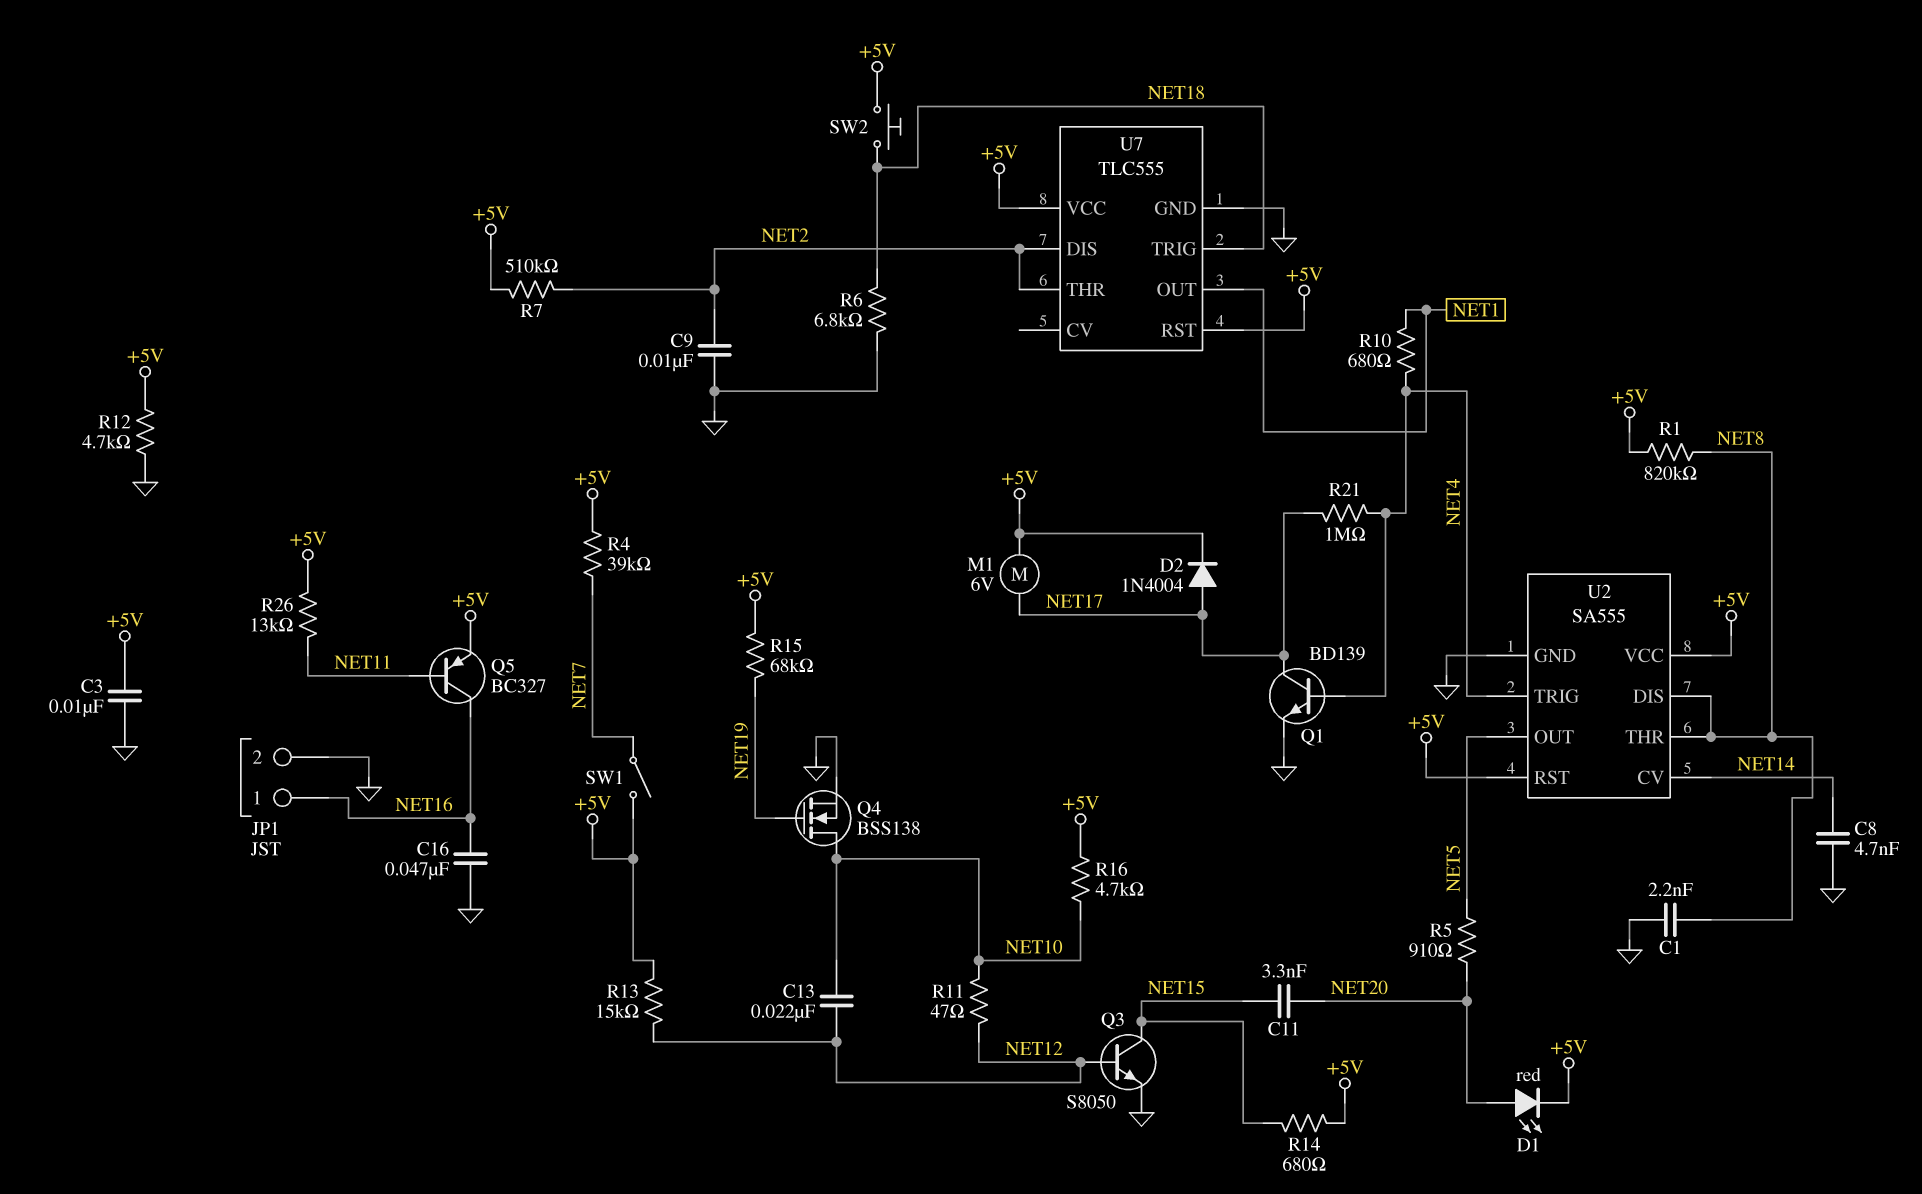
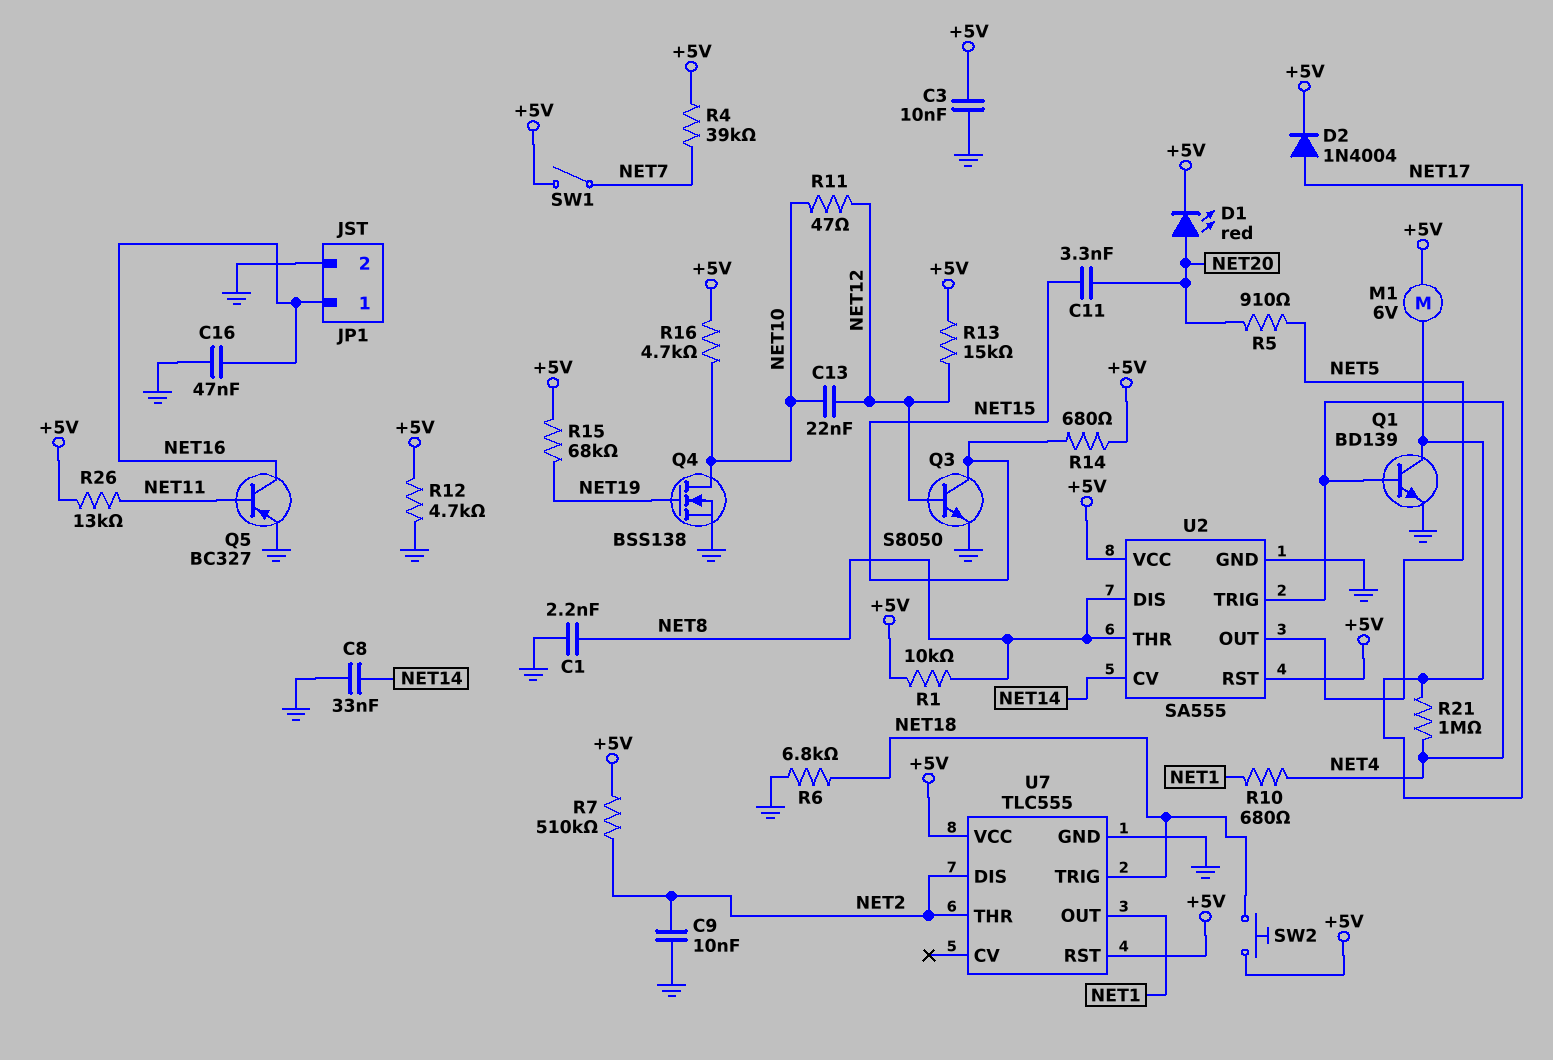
C8: 4.7nF (GND, NET14) -> 33nF (GND, NET14)
Q5: PNP BC327 (B NET11, C NET16, E +5V) -> PNP BC327 (B NET11, C NET16, E GND)
R1: 820k (+5V, NET8) -> 10k (+5V, NET8)

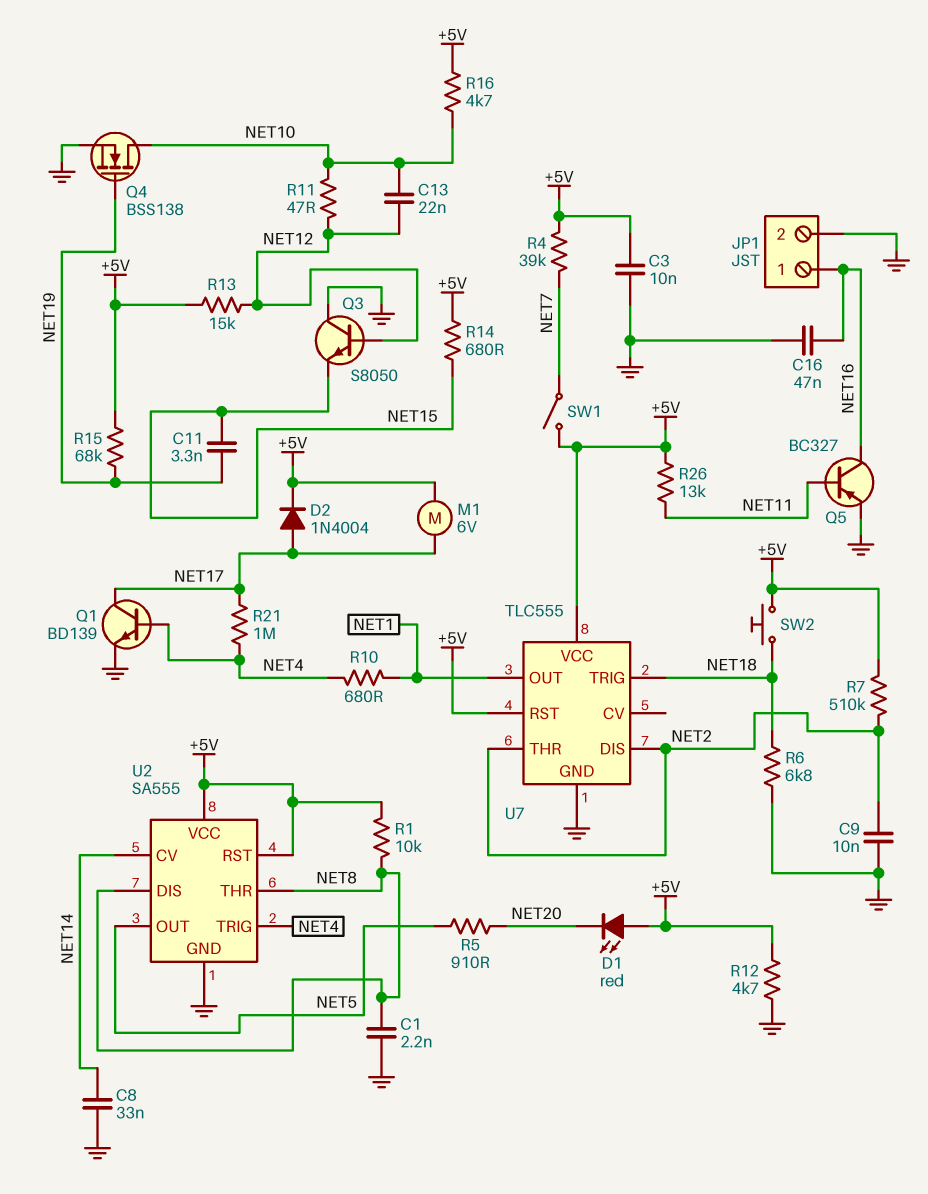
C11: 3.3nF (NET15, NET20) -> 3.3nF (NET15, NET19)
D1: LED red (A NET20, K +5V) -> LED red (A +5V, K NET20)
Q3: NPN S8050 (B NET12, C NET15, E GND) -> NPN S8050 (B NET12, C GND, E NET15)

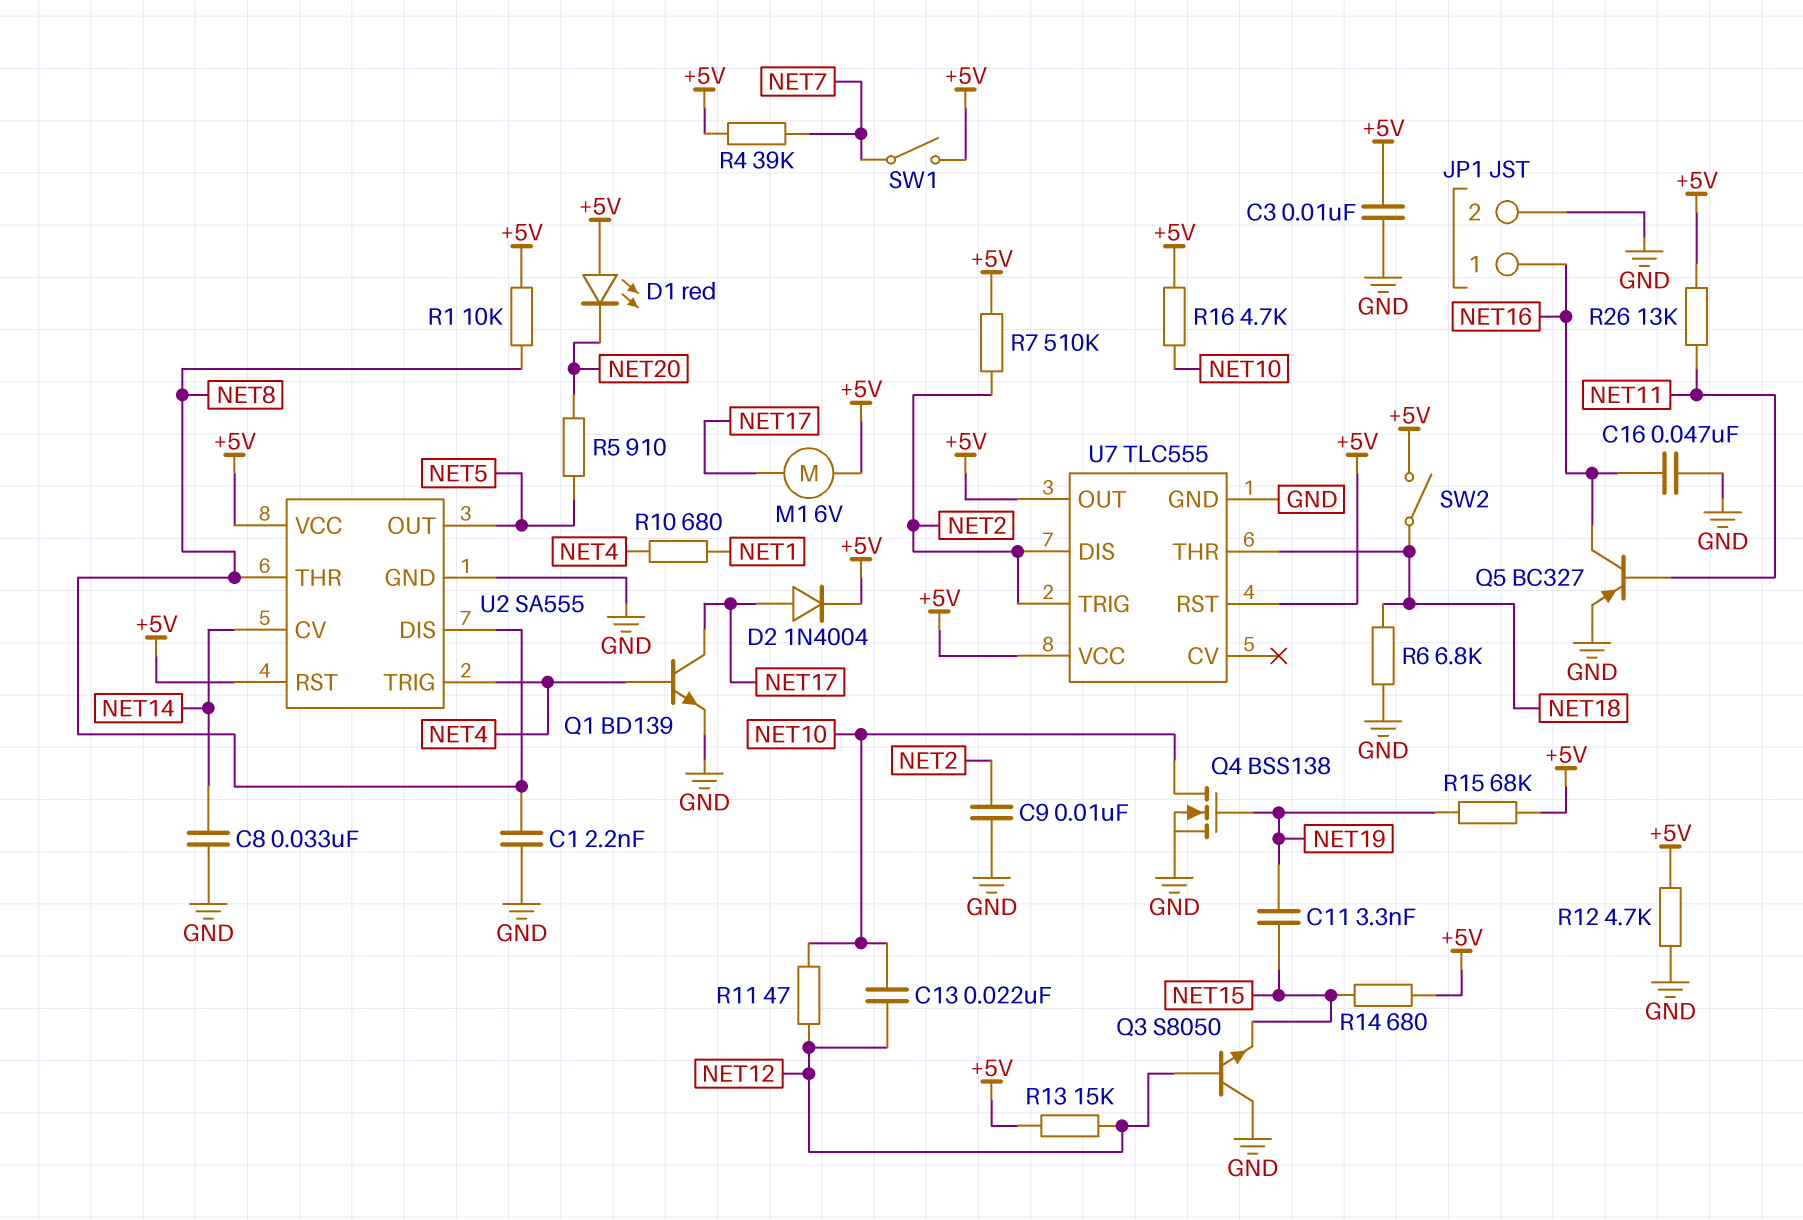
R21: 1M (NET4, NET17) -> none
SW2: button (+5V, NET18) -> switch (+5V, NET18)
U7 pin OUT: NET1 -> +5V
U7 pin THR: NET2 -> NET18
U7 pin TRIG: NET18 -> NET2

